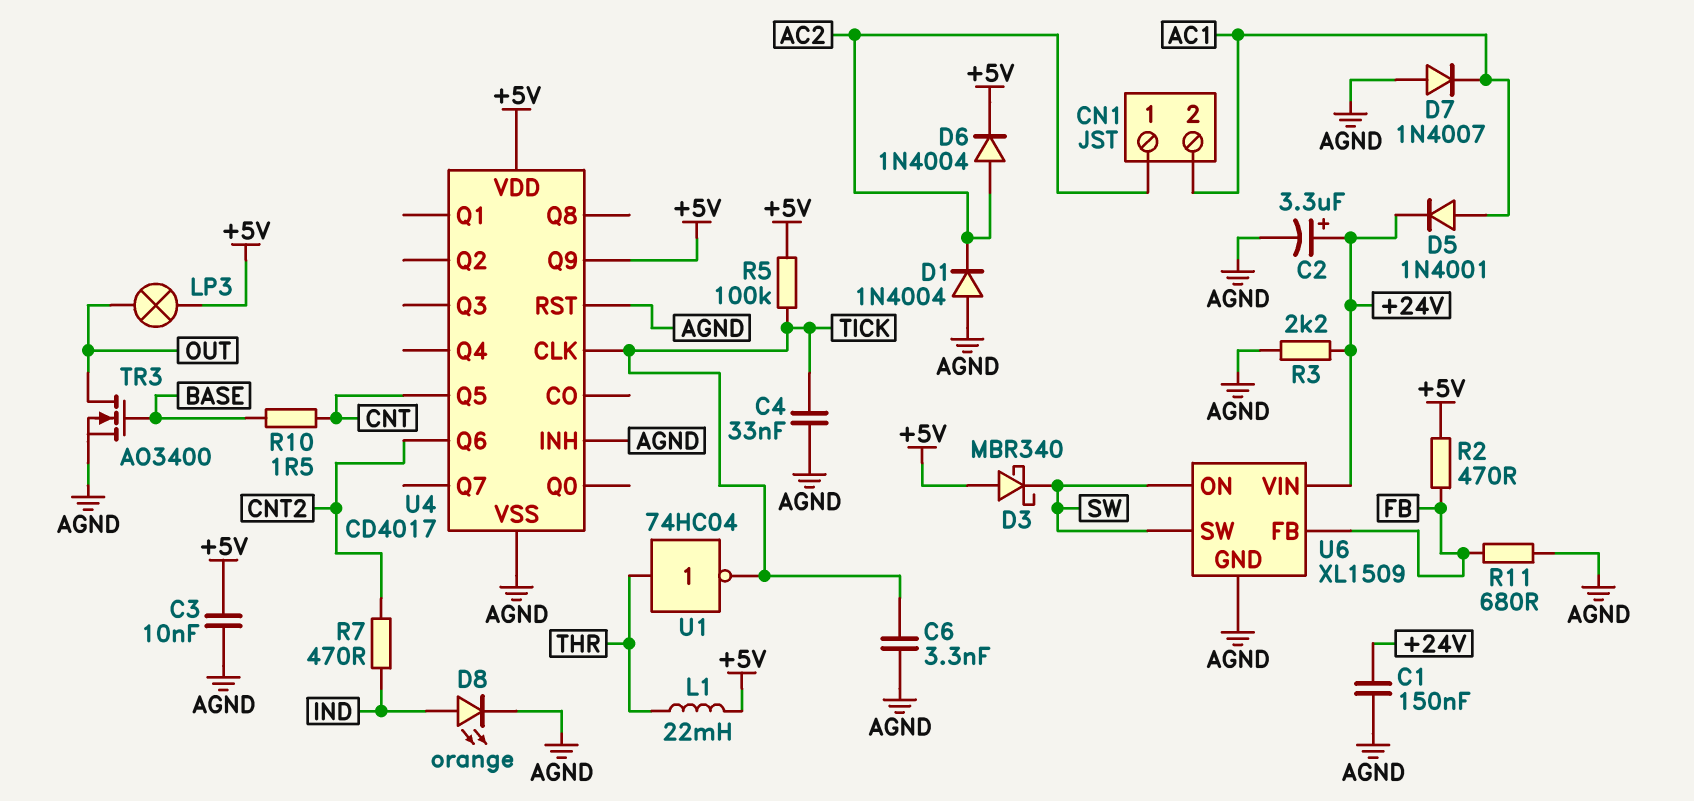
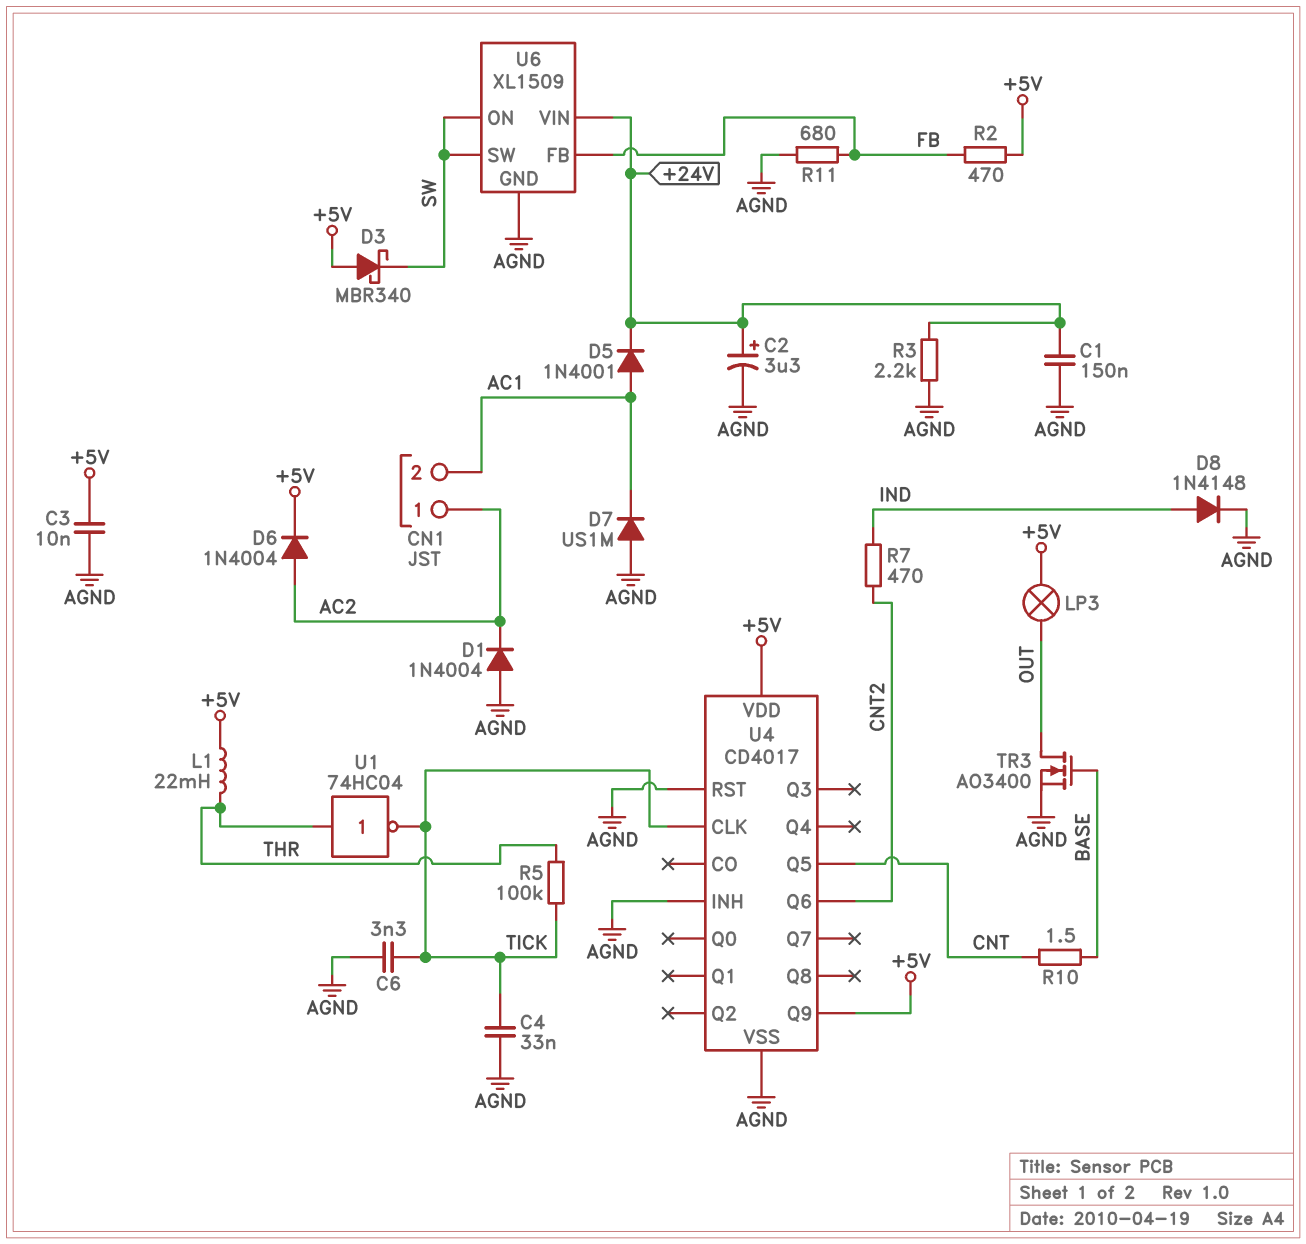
D7: diode 1N4007 (A AGND, K AC1) -> diode US1M (A AGND, K AC1)
D8: LED orange (A IND, K AGND) -> diode 1N4148 (A IND, K AGND)
R5: 100k (+5V, TICK) -> 100k (THR, TICK)

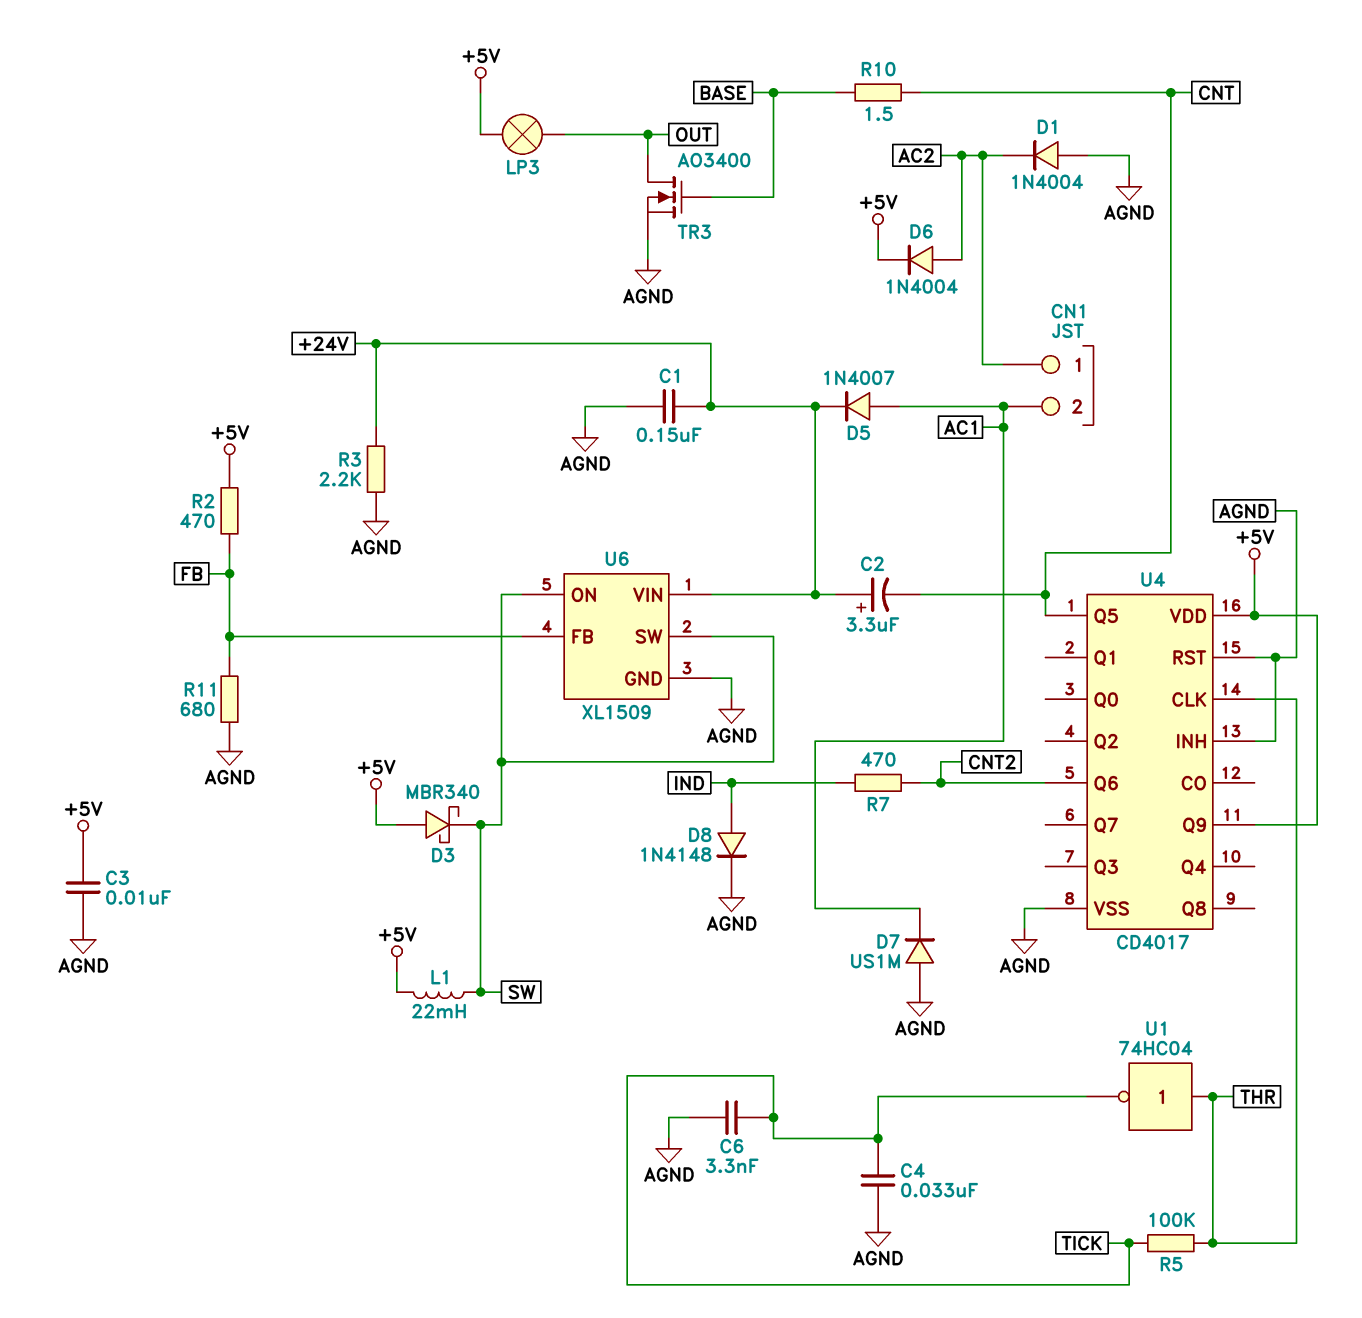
C2: 3.3uF (plus +24V, minus AGND) -> 3.3uF (plus +24V, minus CNT)
D5: diode 1N4001 (A AC1, K +24V) -> diode 1N4007 (A AC1, K +24V)
L1: 22mH (+5V, THR) -> 22mH (+5V, SW)
U4 pin CLK: TICK -> THR

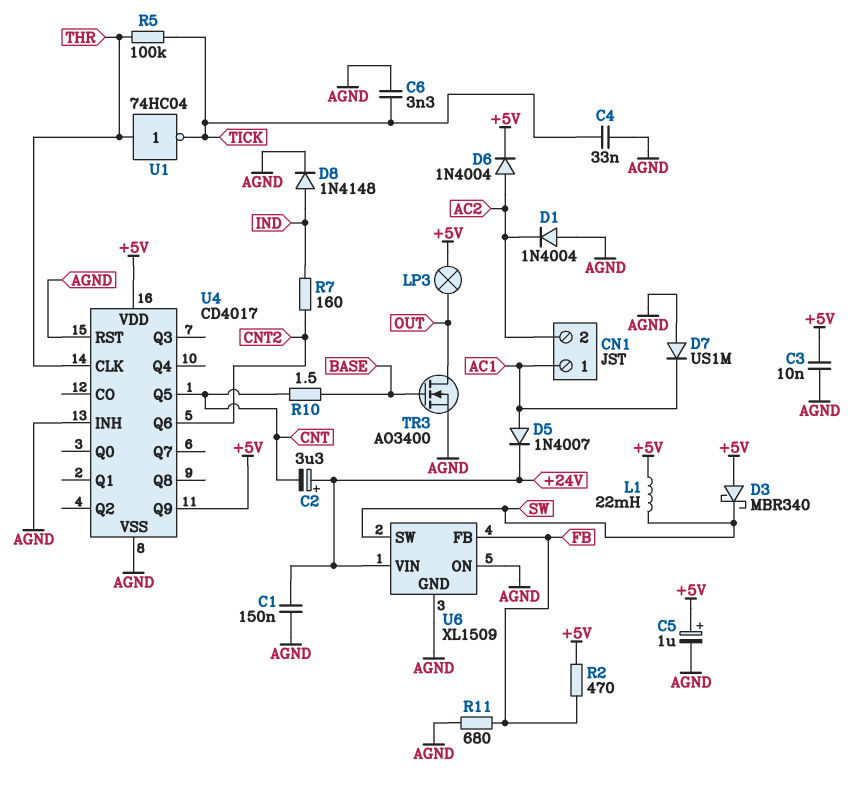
C5: none -> 1uF (plus +5V, minus AGND)
CN1 pin 1: AC2 -> AC1
CN1 pin 2: AC1 -> AC2
R3: 2.2k (+24V, AGND) -> none
R7: 470 (CNT2, IND) -> 160 (CNT2, IND)
U6 pin ON: SW -> AGND

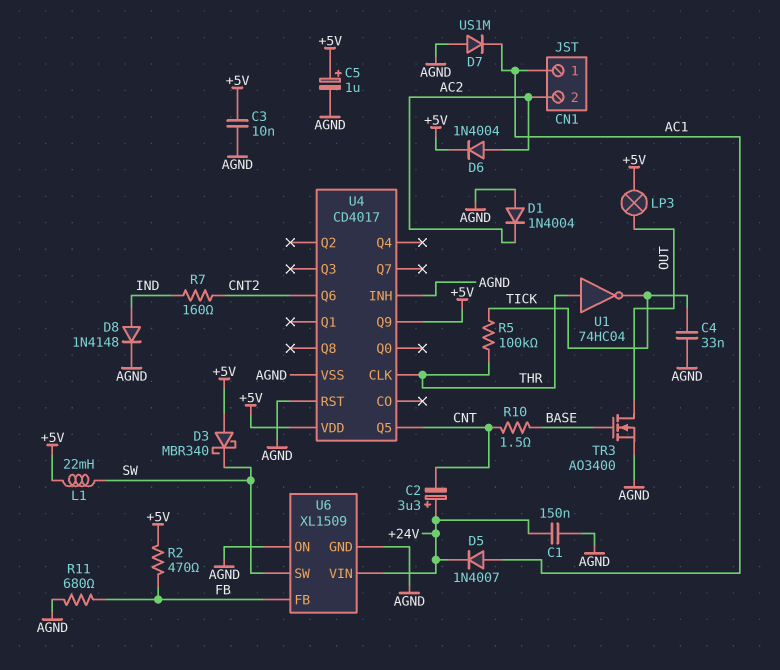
C6: 3.3nF (AGND, TICK) -> none

